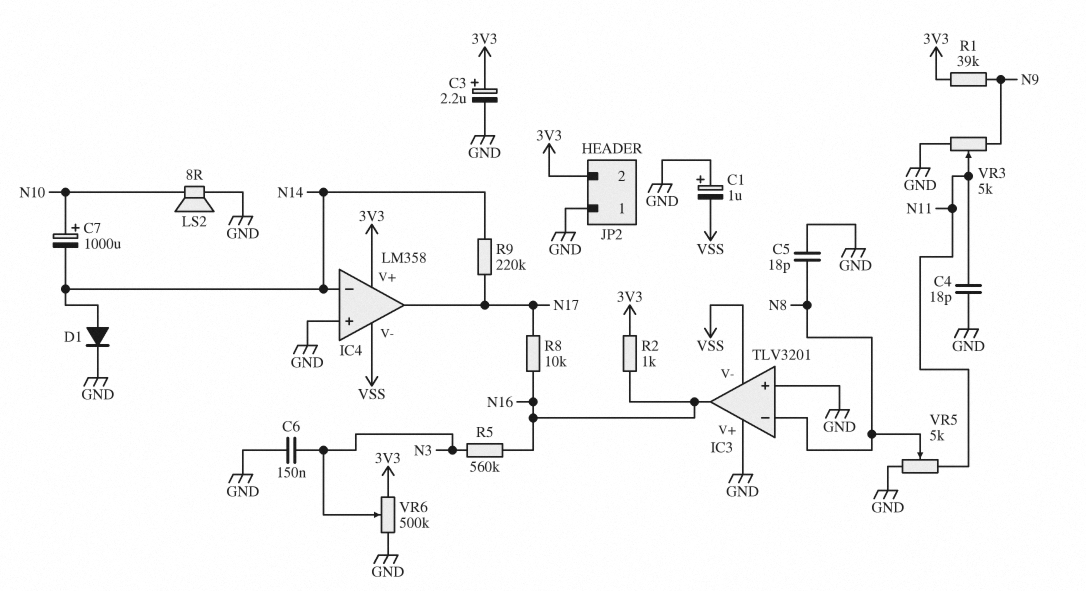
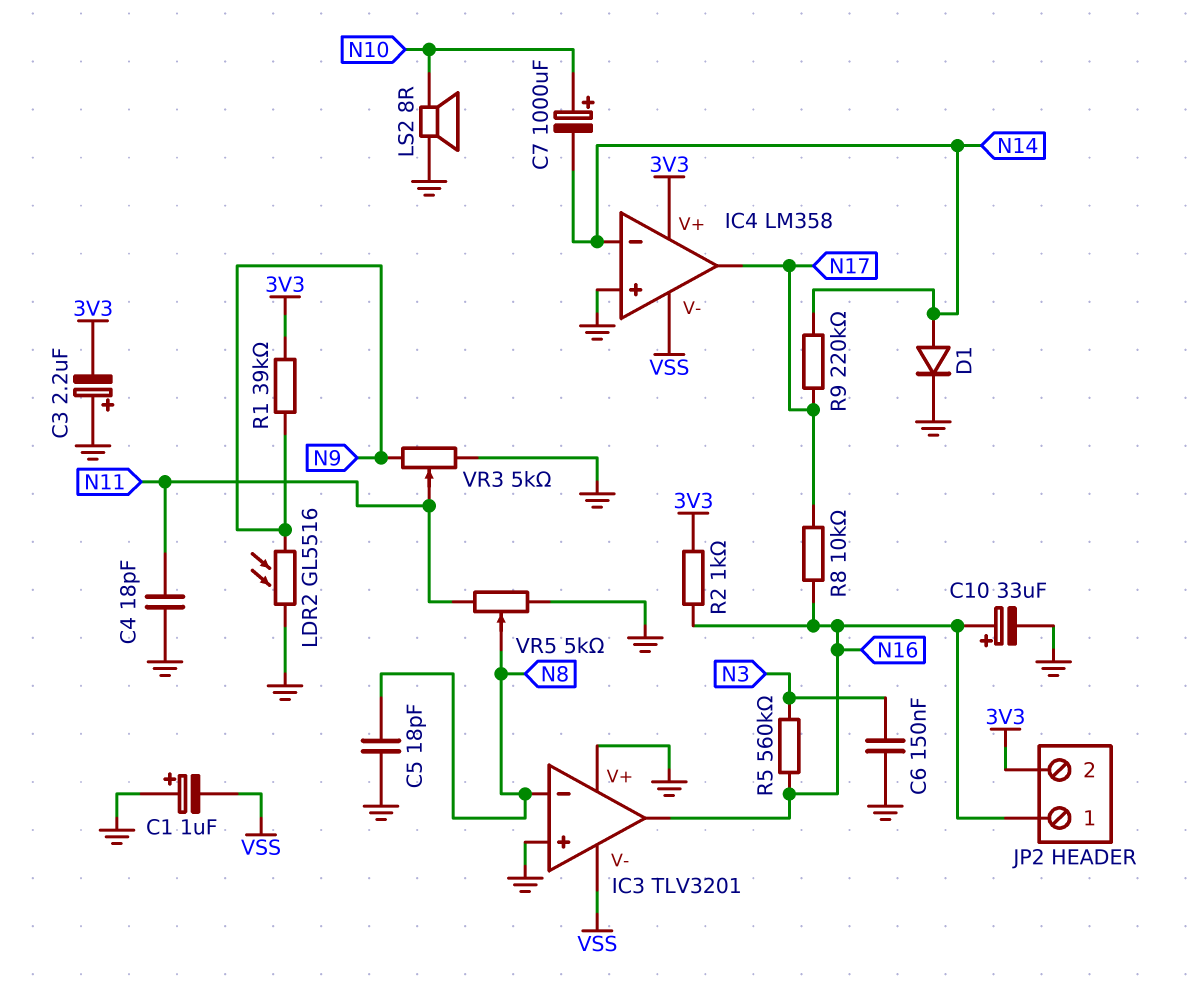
C3: 2.2uF (plus 3V3, minus GND) -> 2.2uF (plus GND, minus 3V3)
C10: none -> 33uF (plus N16, minus GND)
JP2 pin 1: GND -> N16
LDR2: none -> GL5516 (GND, N9)
VR6: 500k (3V3, GND, wiper N3) -> none

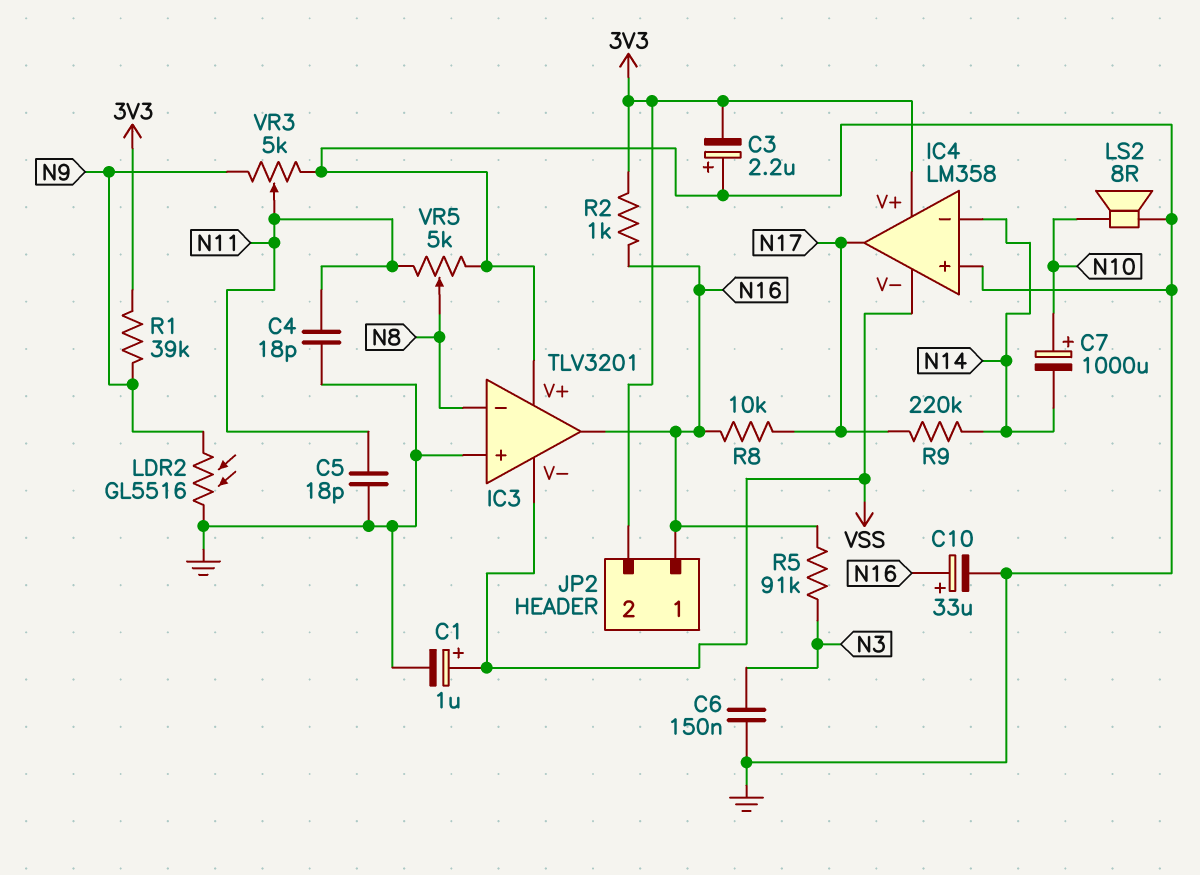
C1: 1uF (plus GND, minus VSS) -> 1uF (plus VSS, minus GND)
C5: 18pF (GND, N8) -> 18pF (GND, N11)
D1: diode (A N14, K GND) -> none
R5: 560k (N3, N16) -> 91k (N3, N16)

